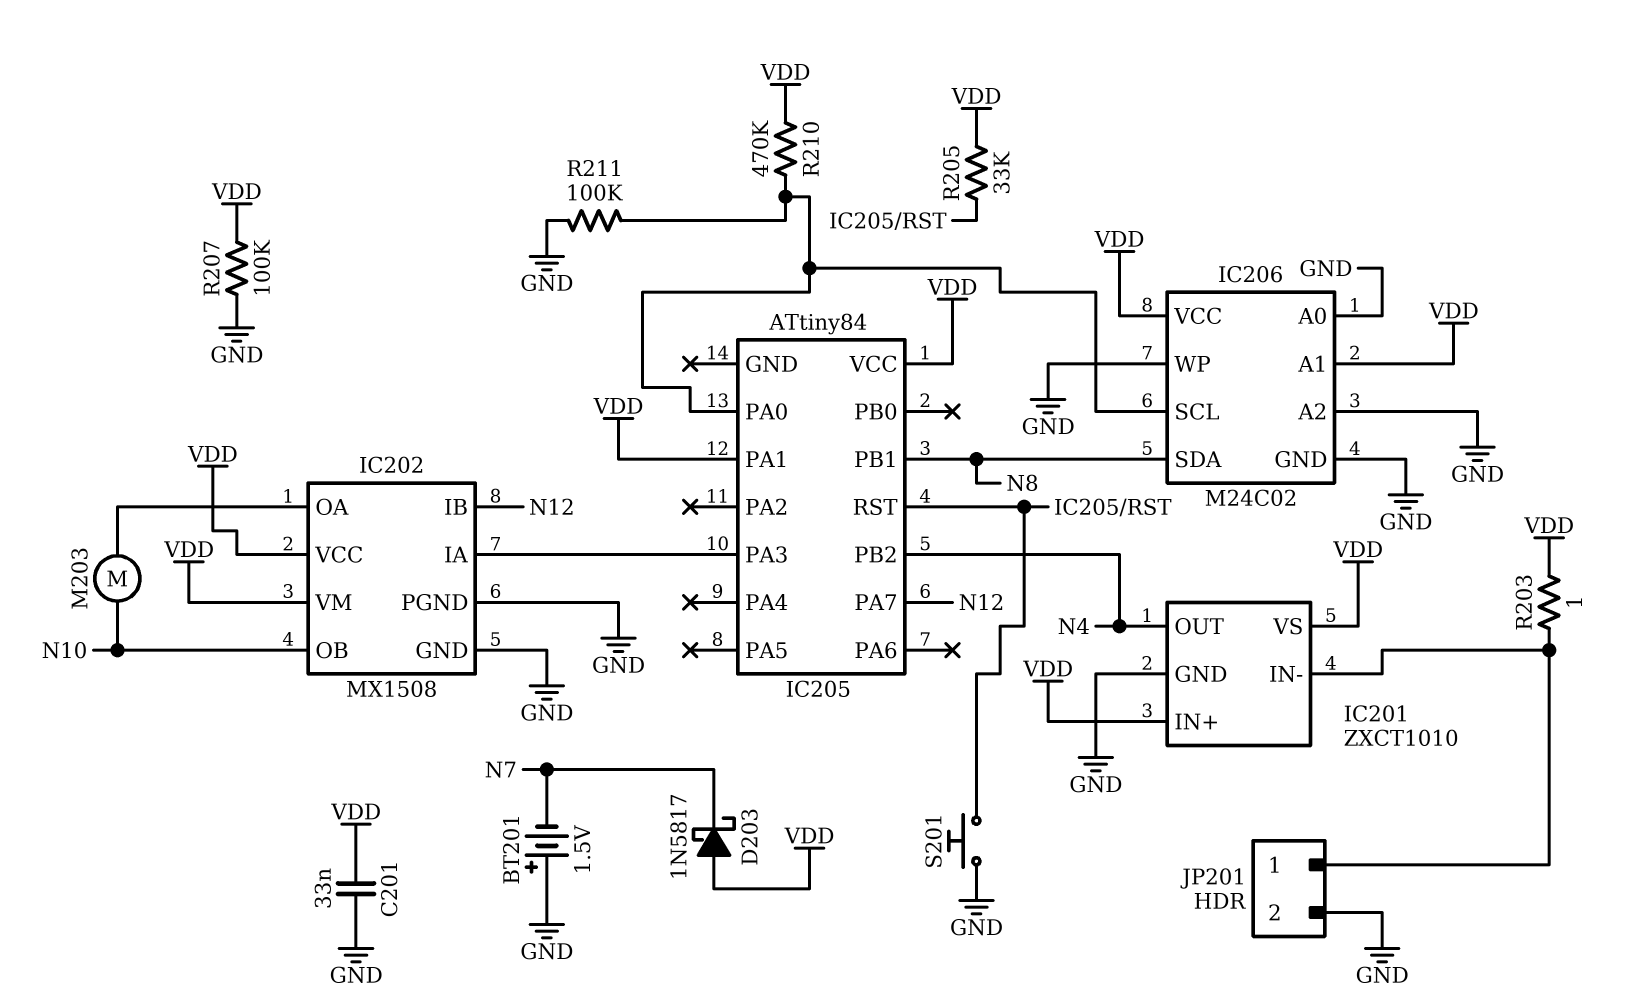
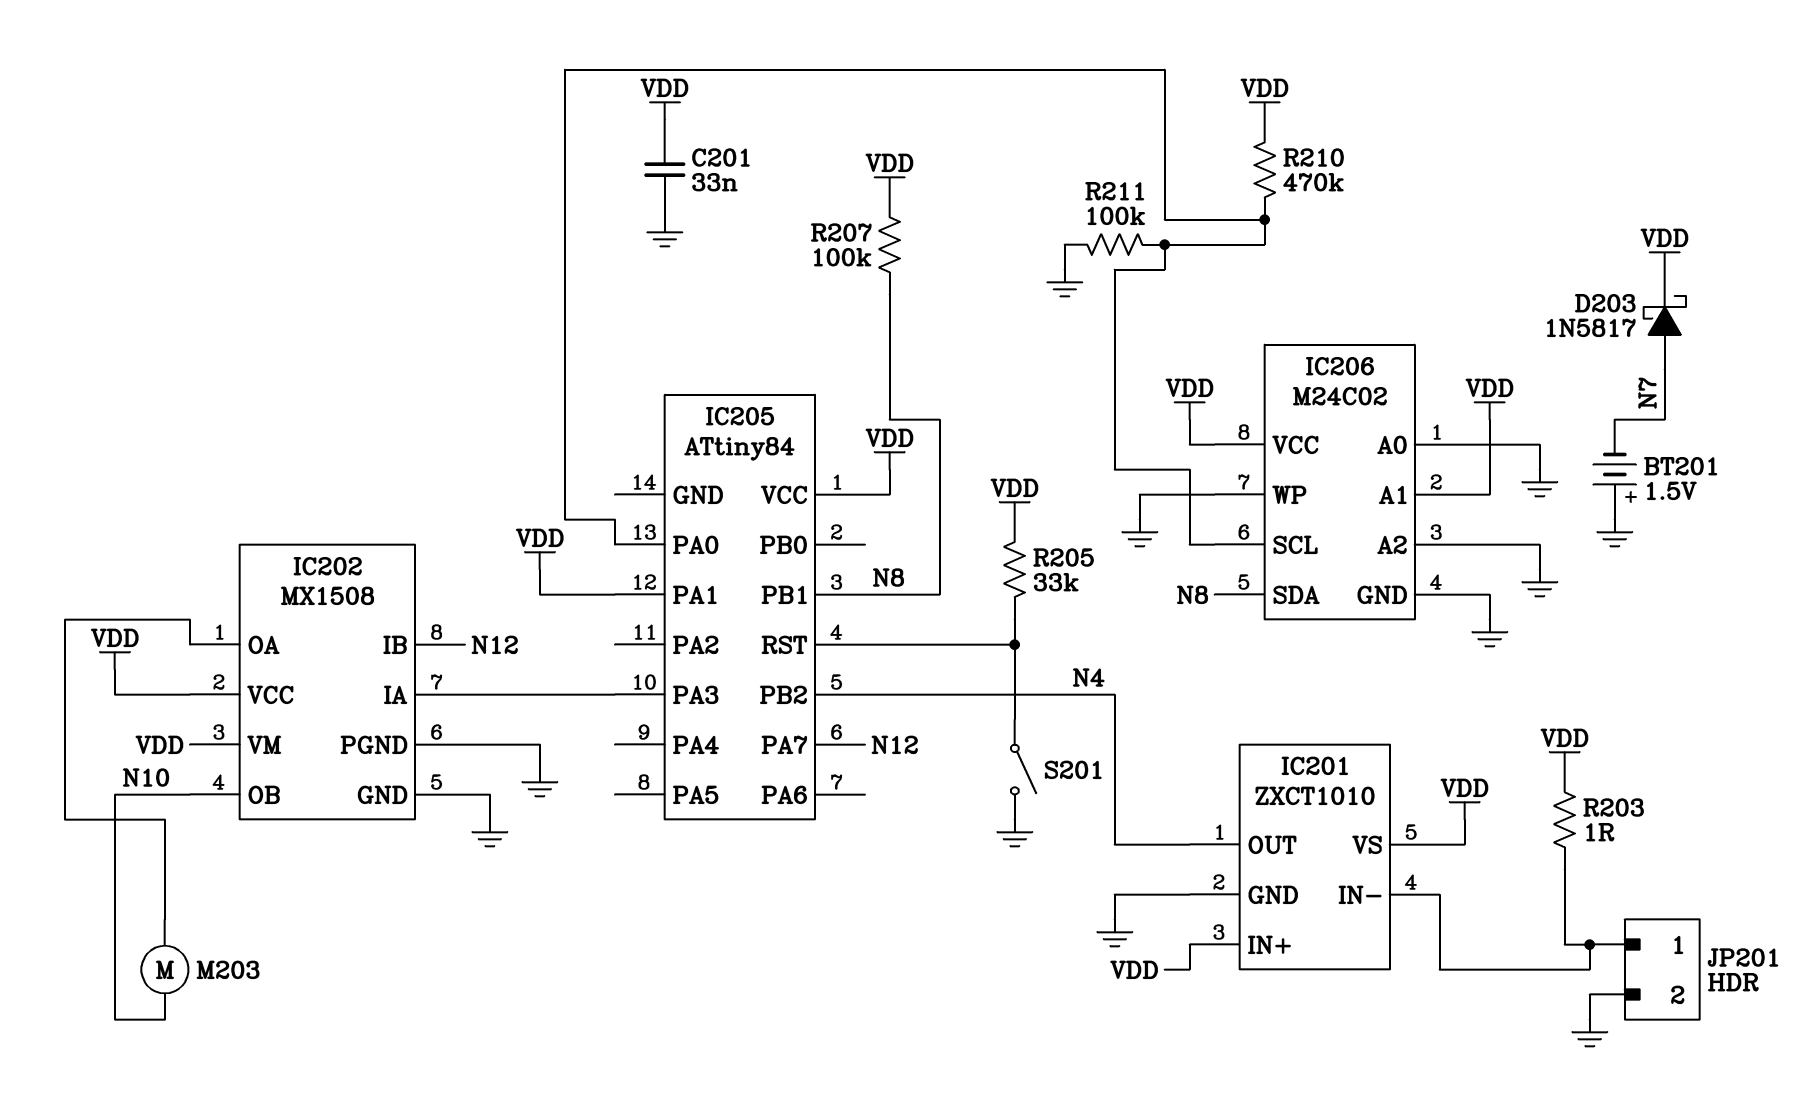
D203: schottky 1N5817 (A VDD, K N7) -> schottky 1N5817 (A N7, K VDD)
R207: 100k (GND, VDD) -> 100k (N8, VDD)
S201: button (GND, IC205/RST) -> switch (GND, IC205/RST)

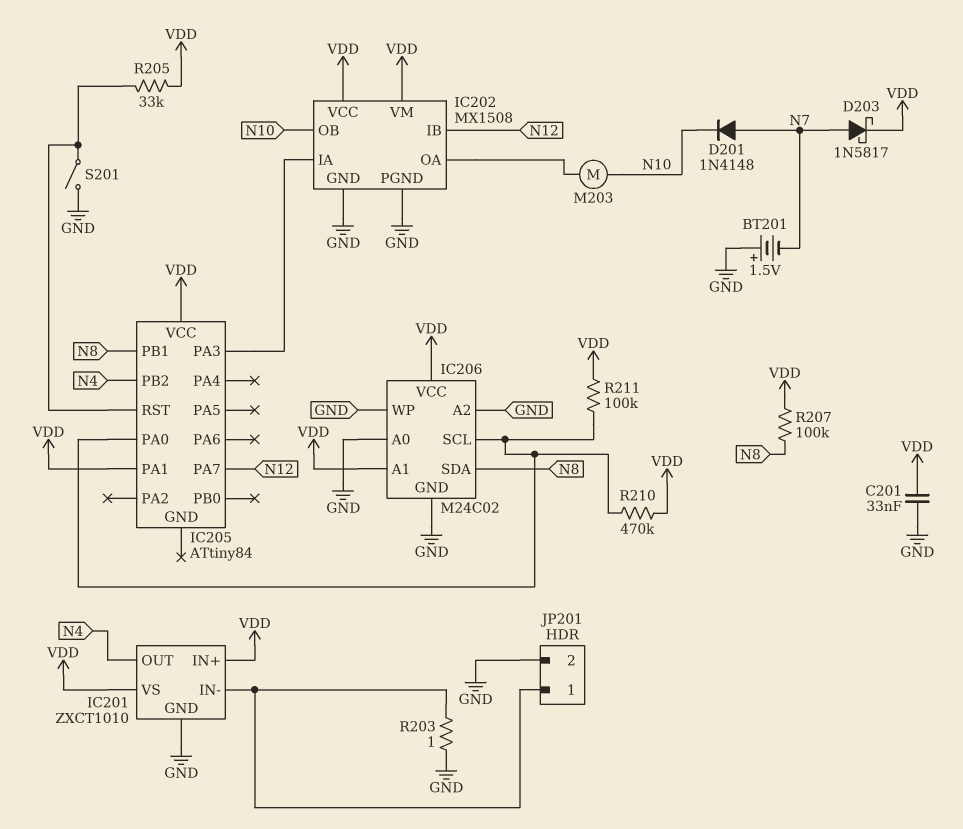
D201: none -> diode 1N4148 (A N7, K N10)
R203: 1 (IC201/IN-, VDD) -> 1 (GND, IC201/IN-)
R211: 100k (GND, IC205/PA0) -> 100k (IC205/PA0, VDD)

